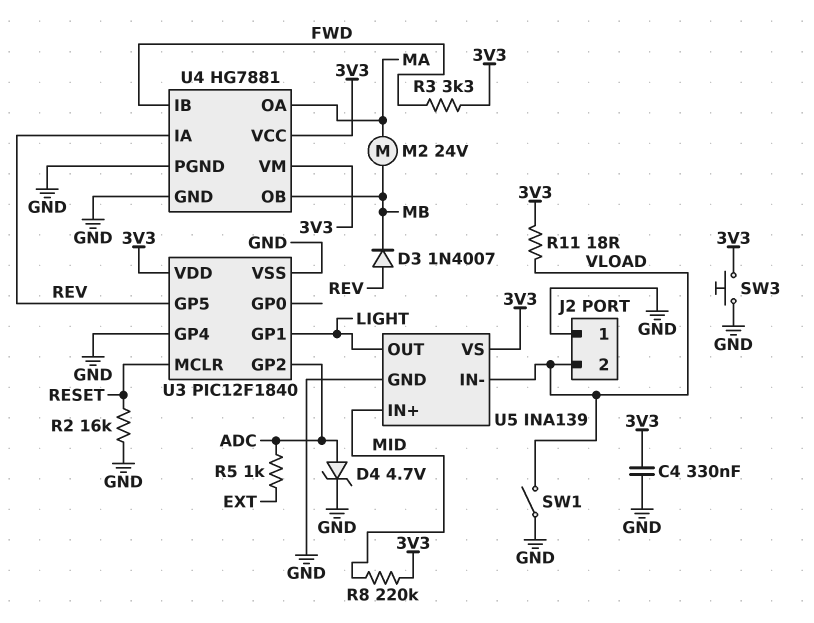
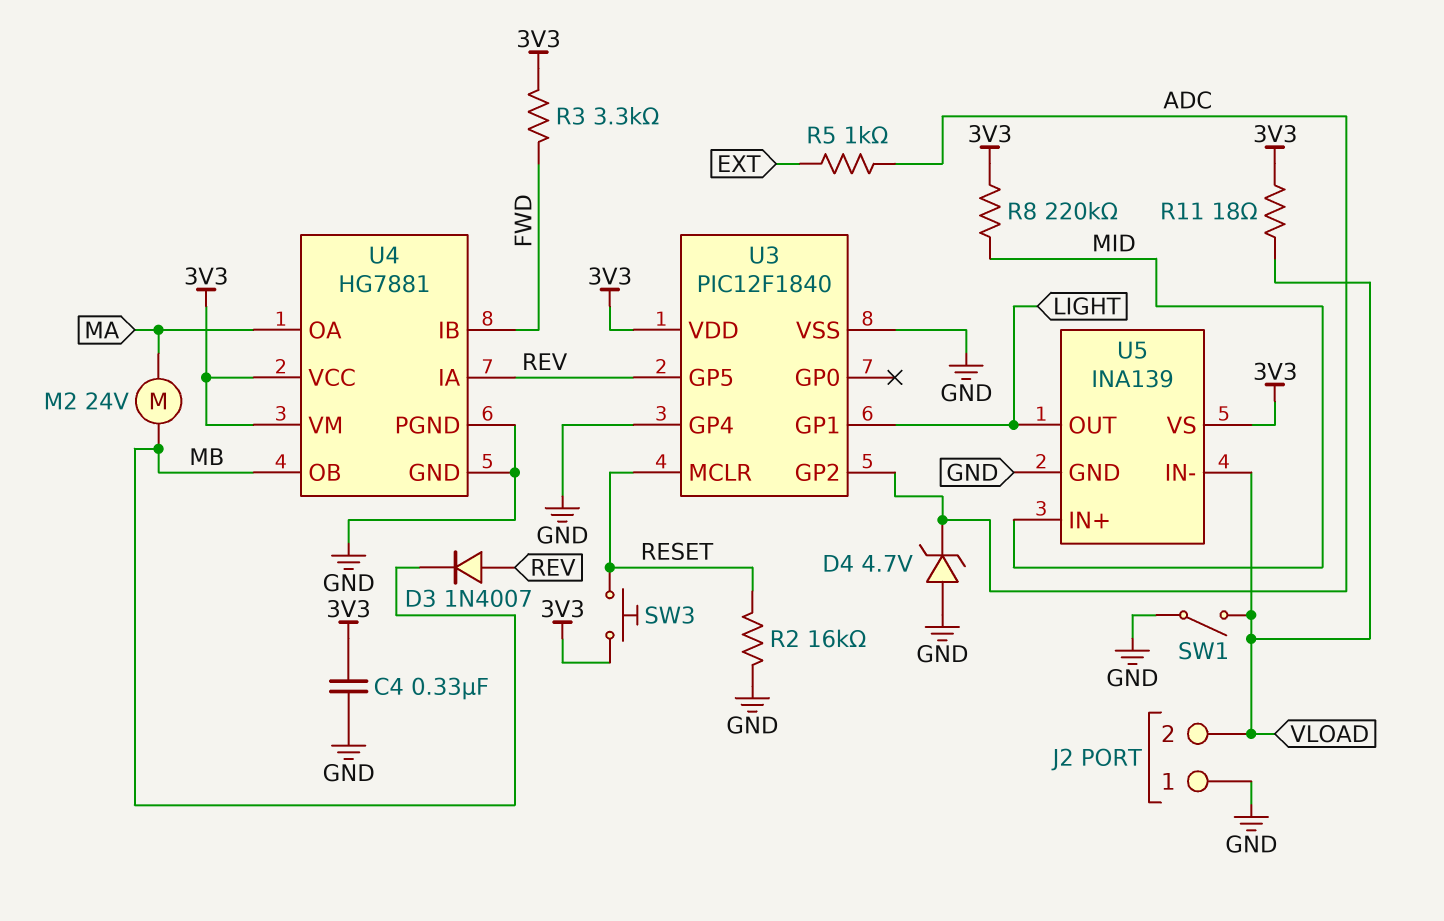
D4: zener 4.7V (A ADC, K GND) -> zener 4.7V (A GND, K ADC)
SW3: button (3V3, GND) -> button (3V3, RESET)

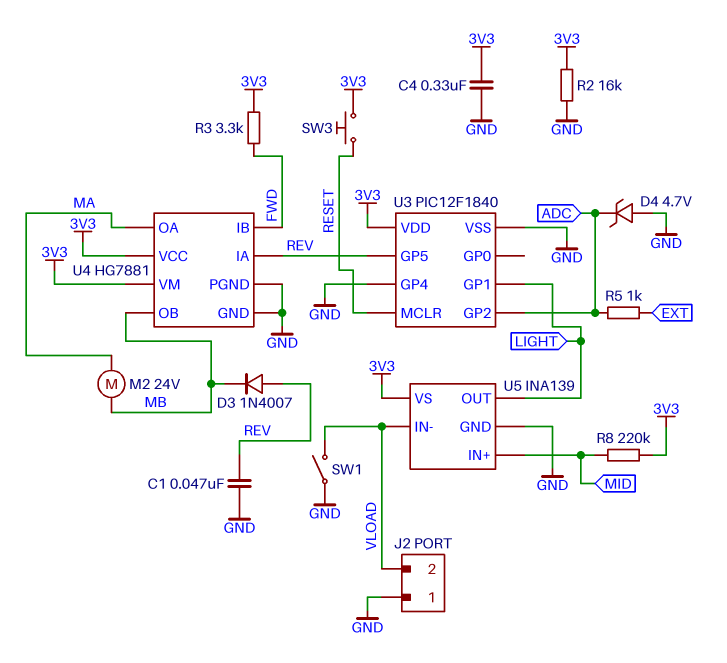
C1: none -> 47nF (GND, REV)
R2: 16k (GND, RESET) -> 16k (3V3, GND)
R11: 18 (3V3, VLOAD) -> none

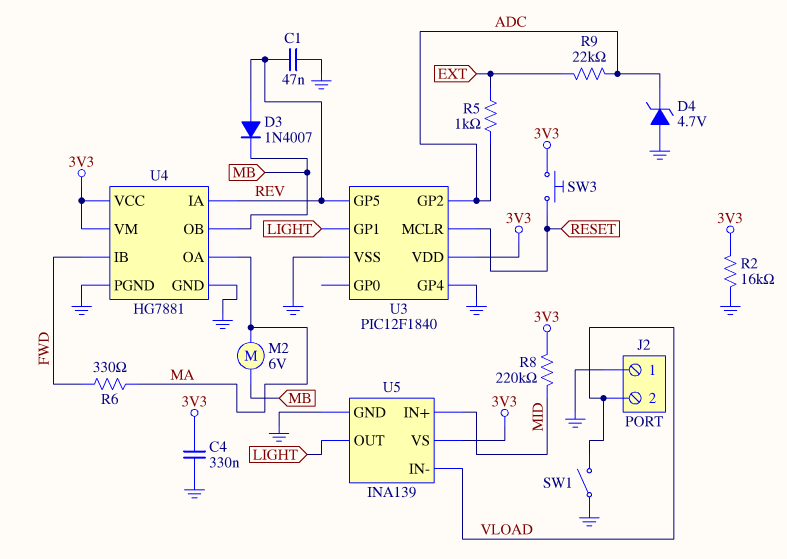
M2: motor 24V (MA, MB) -> motor 6V (MA, MB)
R3: 3.3k (3V3, FWD) -> none
R6: none -> 330 (FWD, MA)
R9: none -> 22k (ADC, EXT)

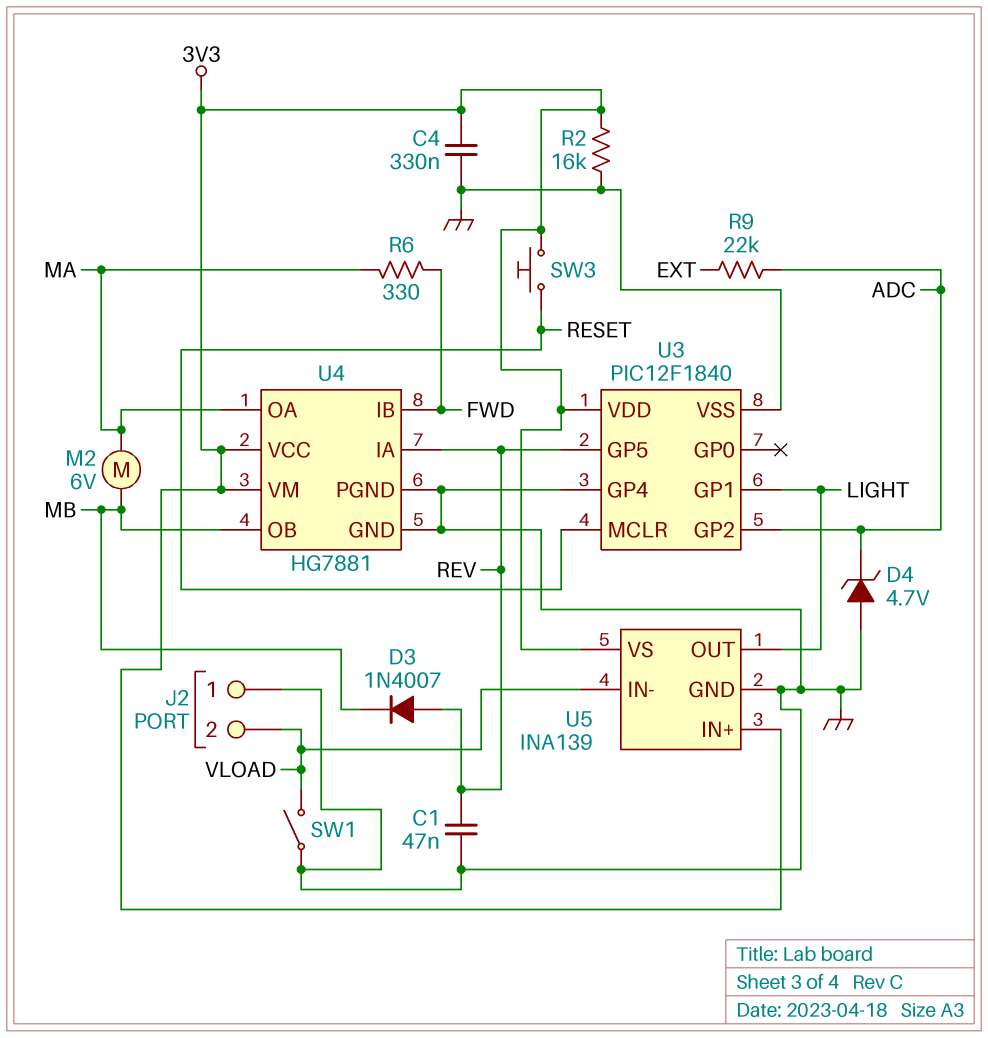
R5: 1k (ADC, EXT) -> none
R8: 220k (3V3, MID) -> none
U5 pin IN+: MID -> 3V3

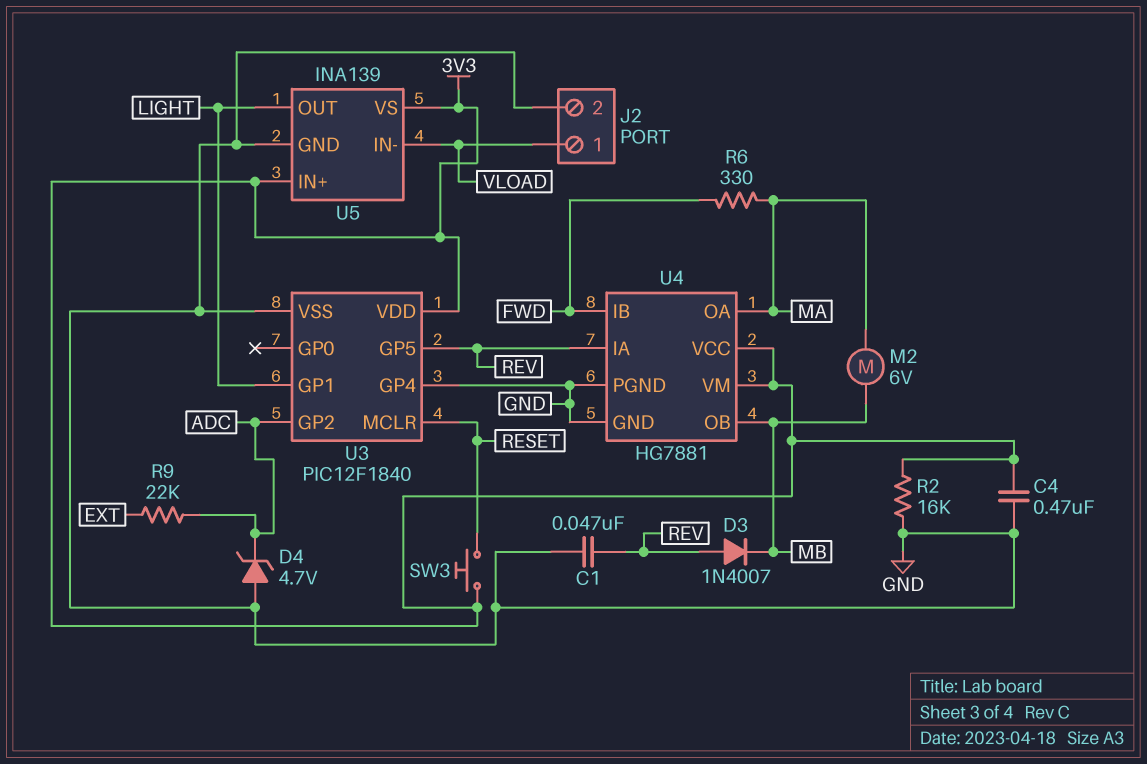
C4: 330nF (3V3, GND) -> 470nF (3V3, GND)
J2 pin 1: GND -> VLOAD
J2 pin 2: VLOAD -> GND
SW1: switch (GND, VLOAD) -> none

